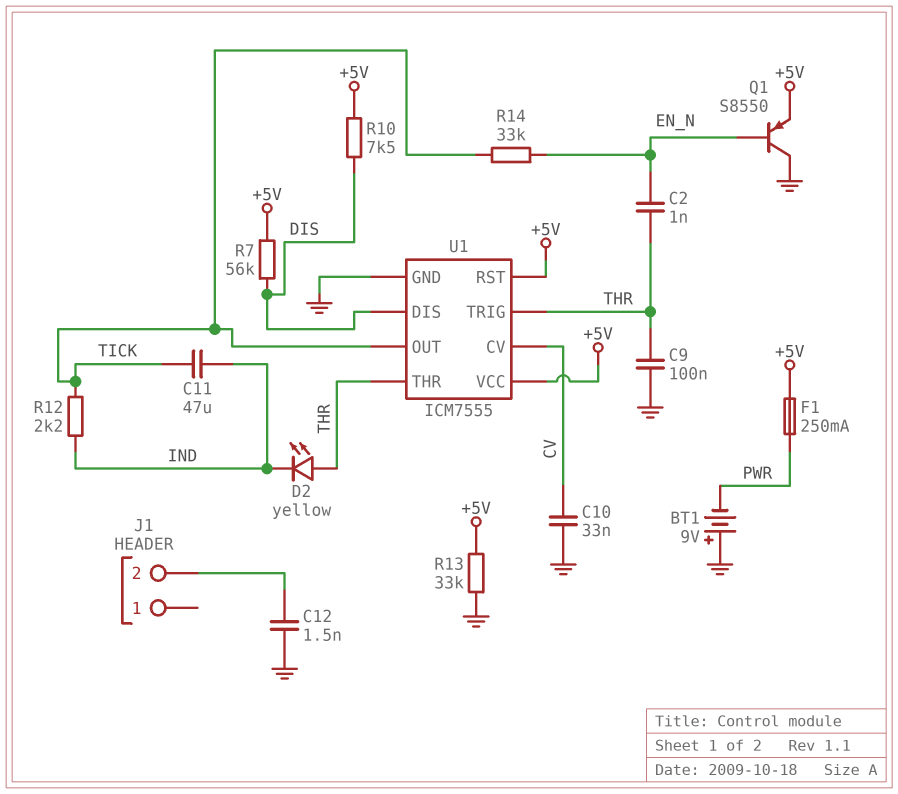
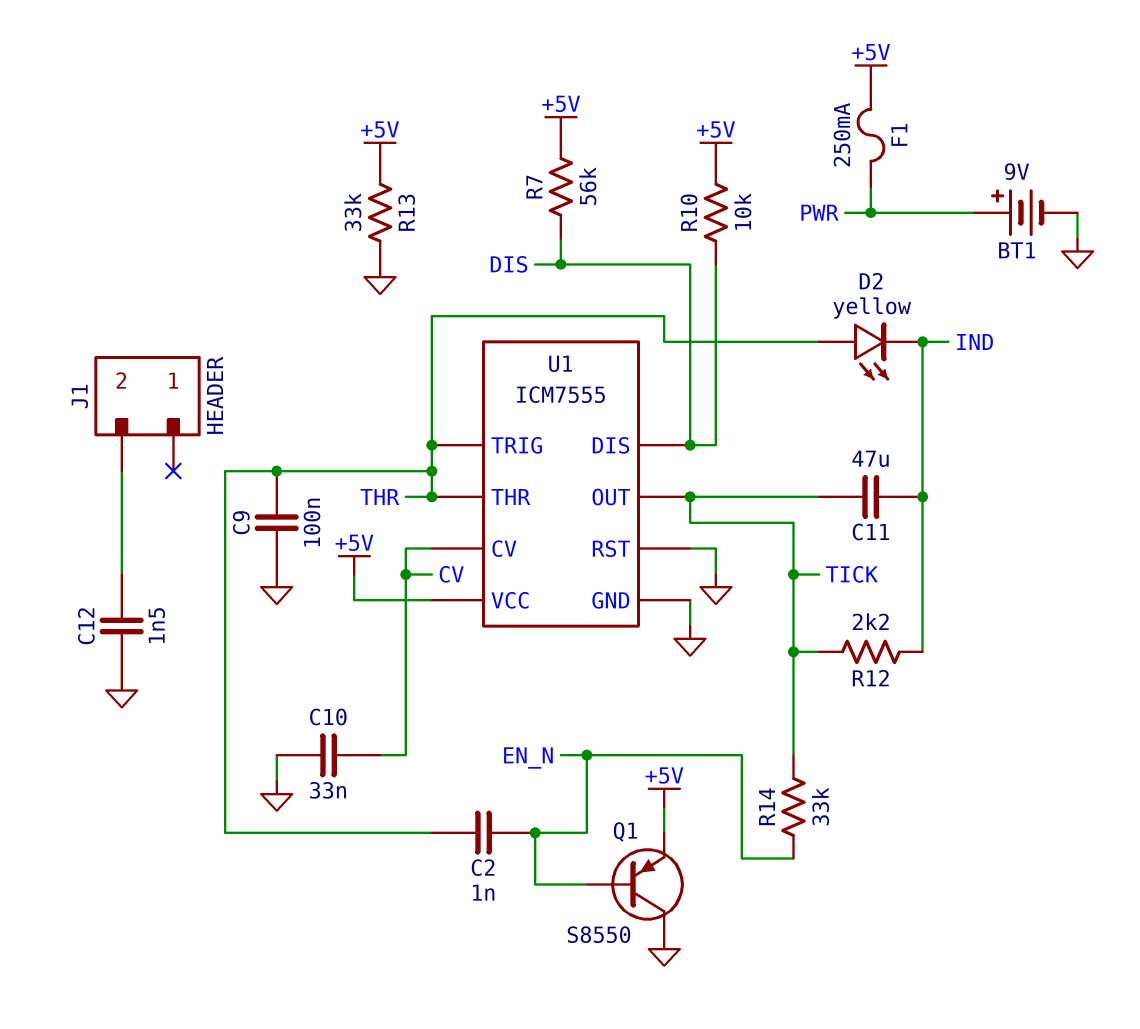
BT1: 9V (plus GND, minus PWR) -> 9V (plus PWR, minus GND)
R10: 7.5k (+5V, DIS) -> 10k (+5V, DIS)
U1 pin RST: +5V -> GND

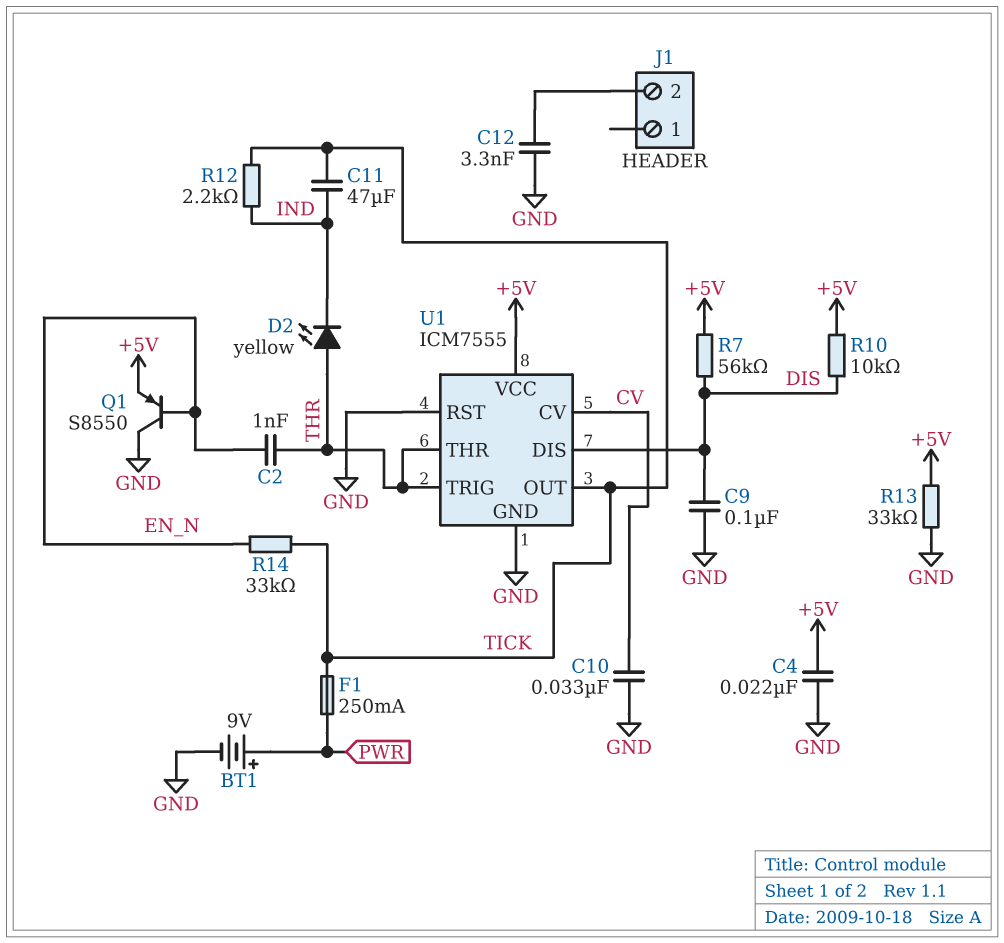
C4: none -> 22nF (+5V, GND)
C9: 100nF (GND, THR) -> 100nF (DIS, GND)
C12: 1.5nF (GND, J1/2) -> 3.3nF (GND, J1/2)
F1: 250mA (+5V, PWR) -> 250mA (PWR, TICK)

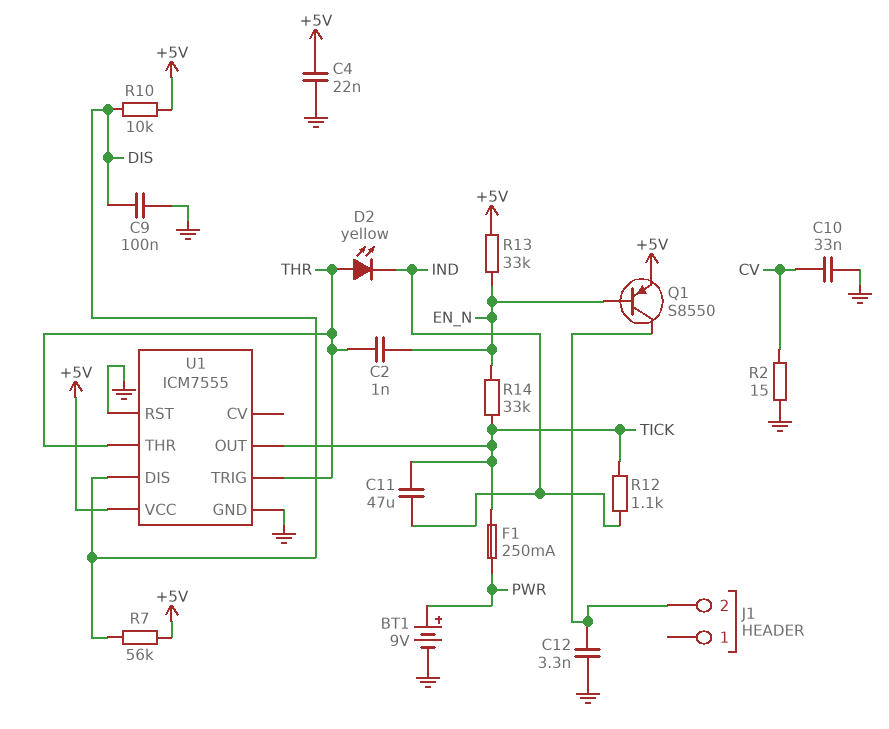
Q1: PNP S8550 (B EN_N, C GND, E +5V) -> PNP S8550 (B EN_N, C J1/2, E +5V)
R2: none -> 15 (CV, GND)
R12: 2.2k (IND, TICK) -> 1.1k (IND, TICK)
R13: 33k (+5V, GND) -> 33k (+5V, EN_N)
U1 pin CV: CV -> none

